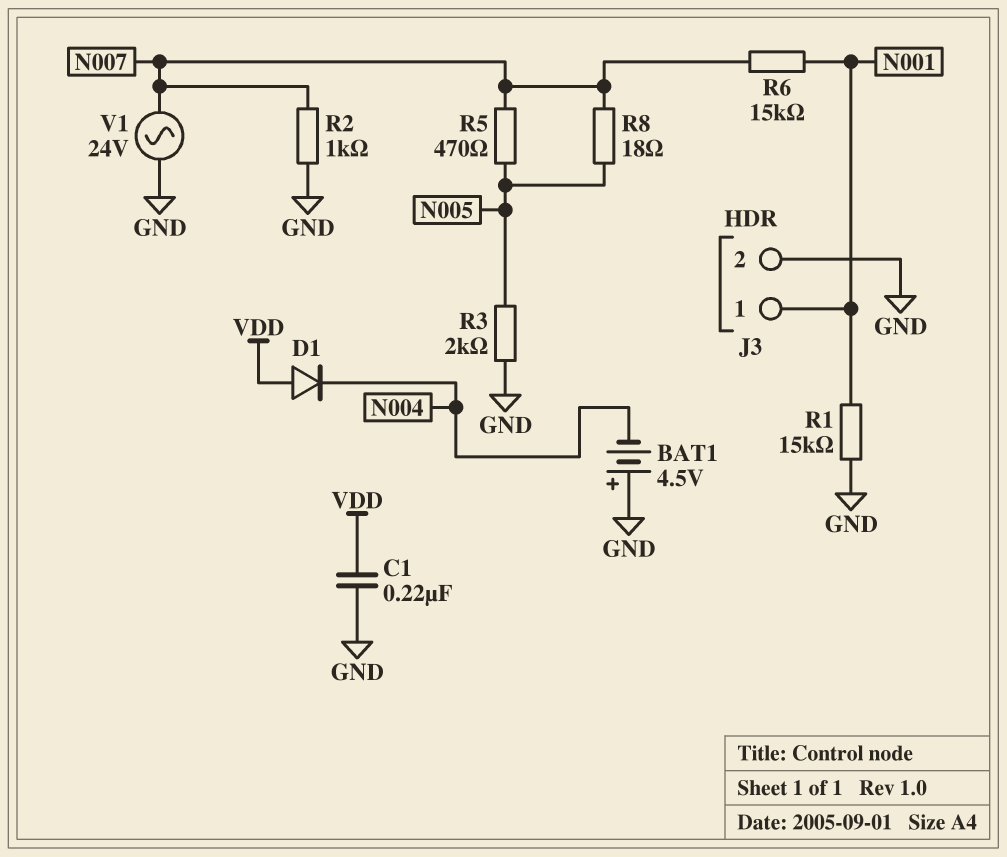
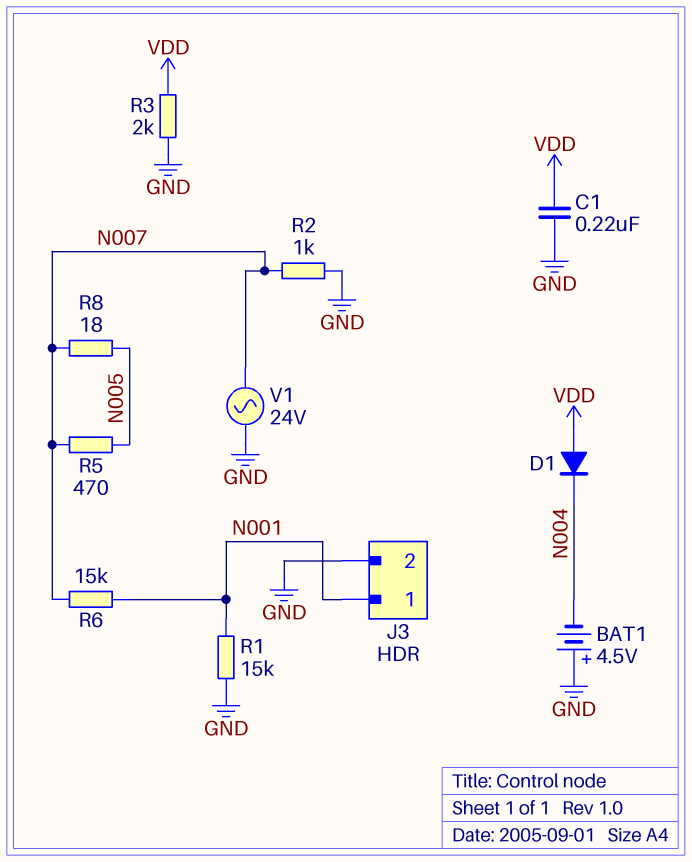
R3: 2k (GND, N005) -> 2k (GND, VDD)

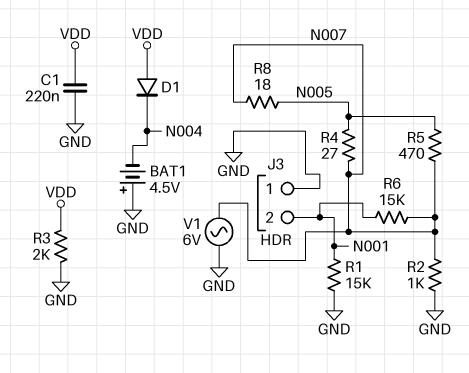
J3 pin 1: N001 -> GND
J3 pin 2: GND -> N001
R4: none -> 27 (N005, N007)
V1: AC 24V (GND, N007) -> AC 6V (GND, N007)

